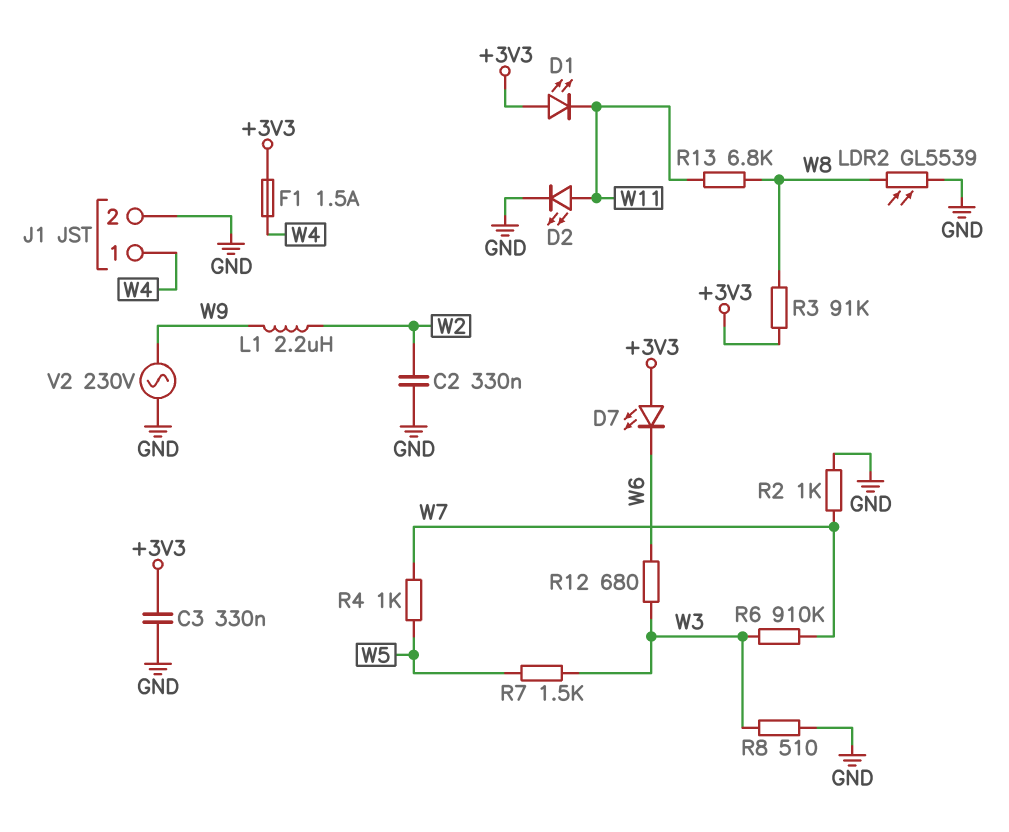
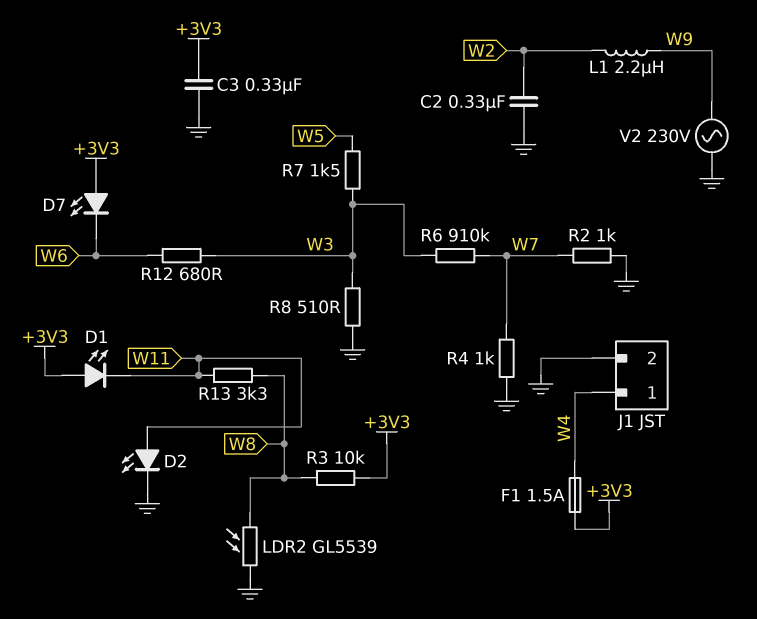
R3: 91k (+3V3, W8) -> 10k (+3V3, W8)
R4: 1k (W5, W7) -> 1k (GND, W7)
R13: 6.8k (W8, W11) -> 3.3k (W8, W11)

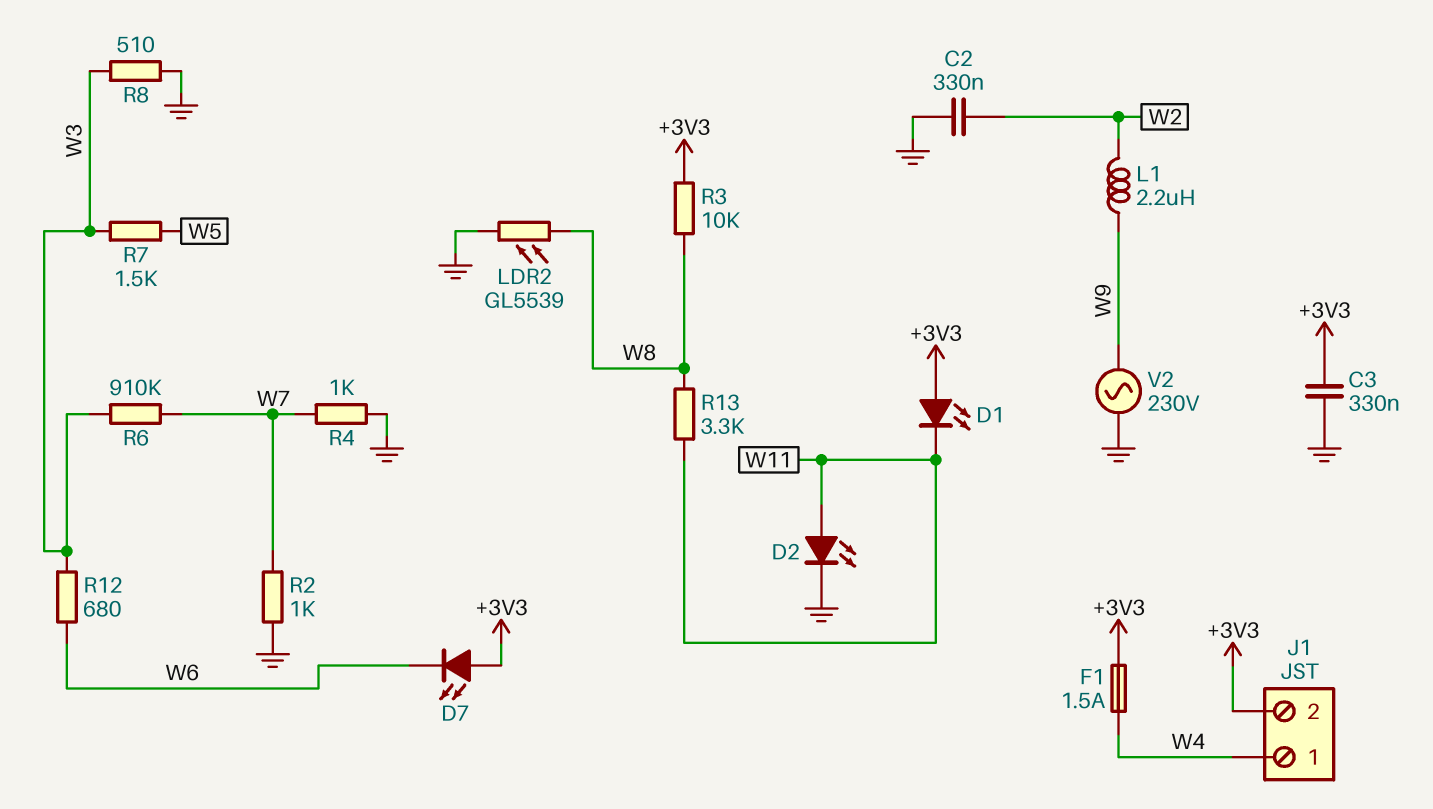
J1 pin 2: GND -> +3V3

